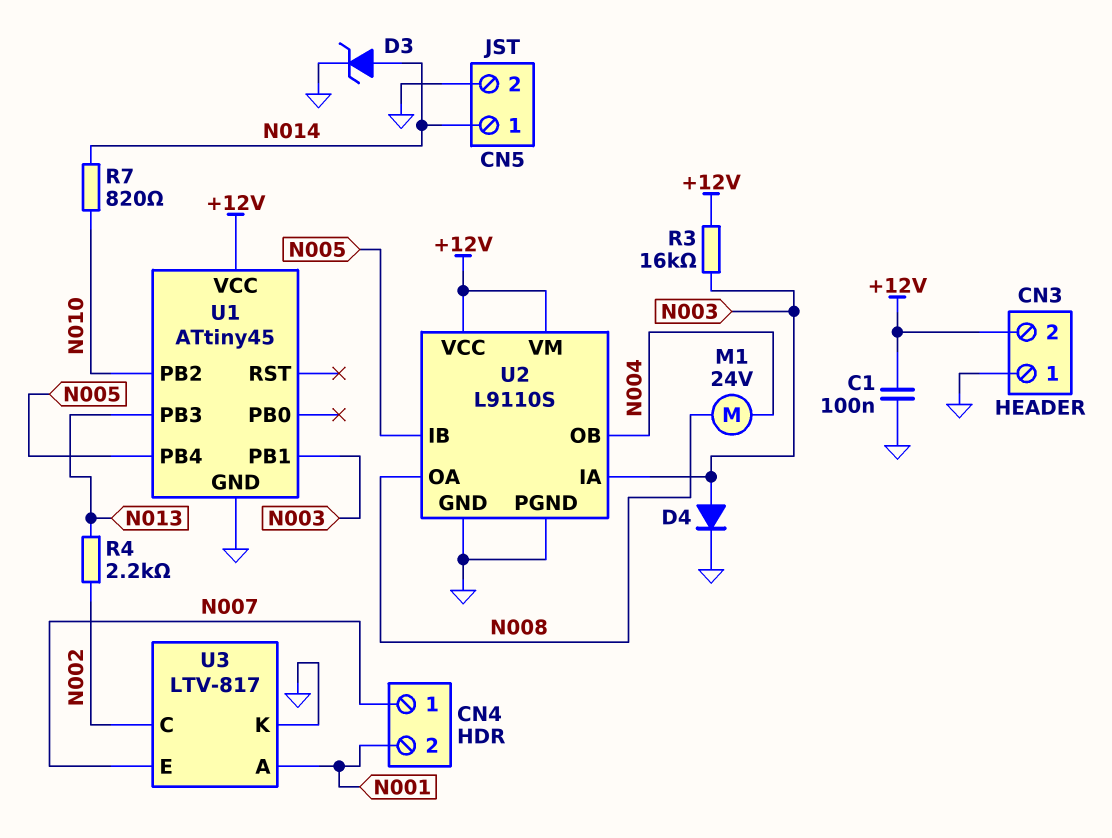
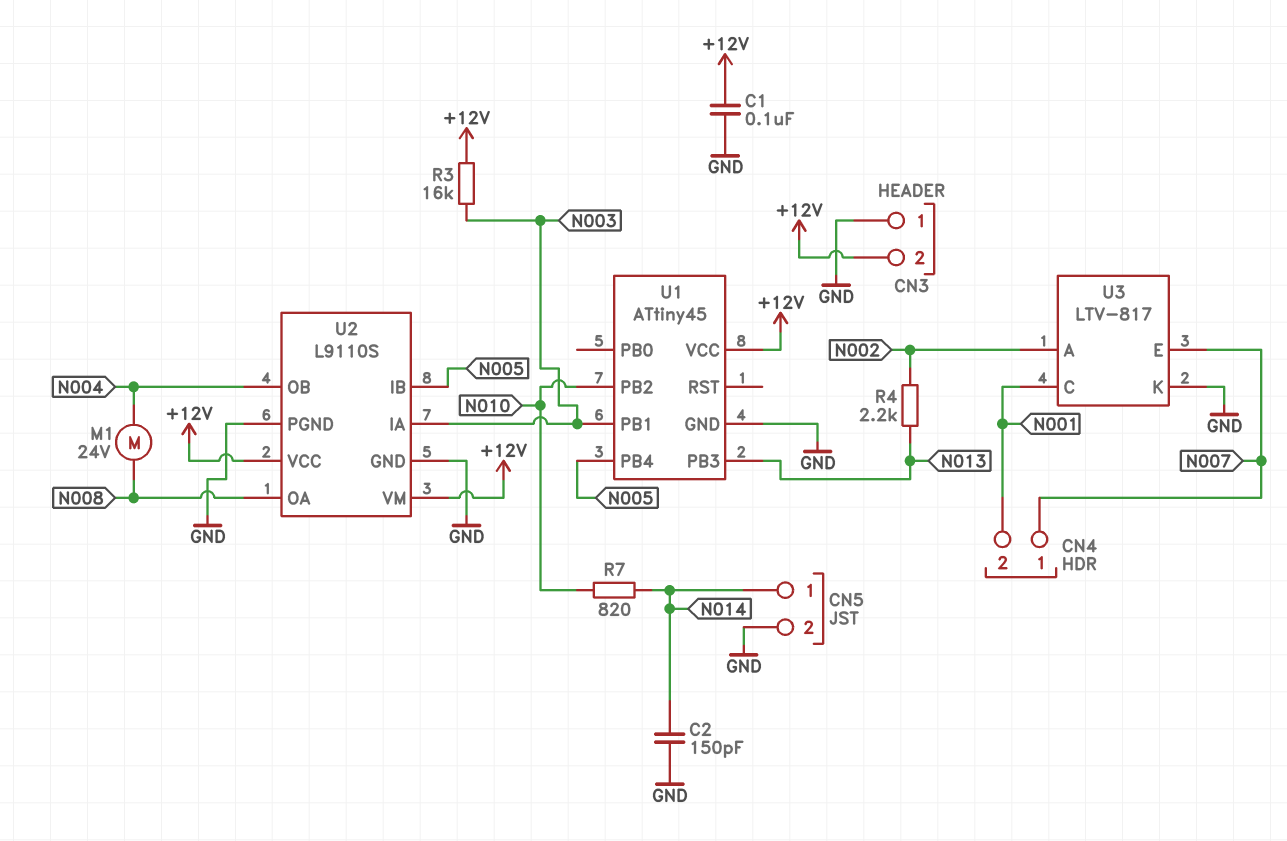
C2: none -> 150pF (GND, N014)
D3: zener (A N014, K GND) -> none
D4: diode (A N003, K GND) -> none
U3 pin A: N001 -> N002
U3 pin C: N002 -> N001

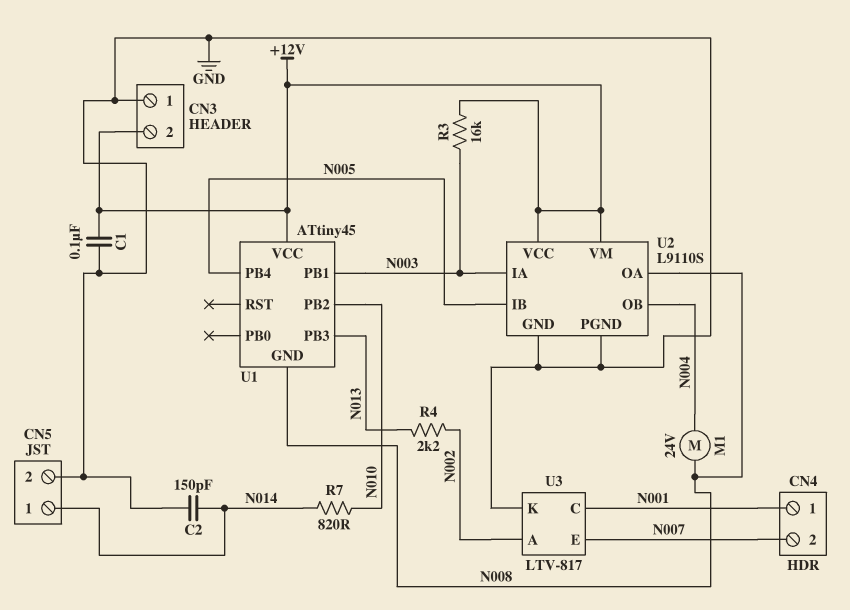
CN4 pin 1: N007 -> N001
CN4 pin 2: N001 -> N007
U1 pin GND: GND -> N008

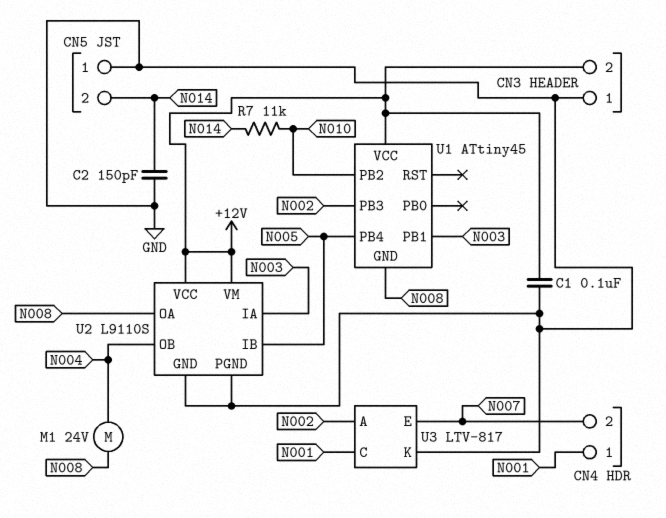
CN5 pin 1: N014 -> GND
CN5 pin 2: GND -> N014
R3: 16k (+12V, N003) -> none
R4: 2.2k (N002, N013) -> none
R7: 820 (N010, N014) -> 11k (N010, N014)
U1 pin PB3: N013 -> N002

